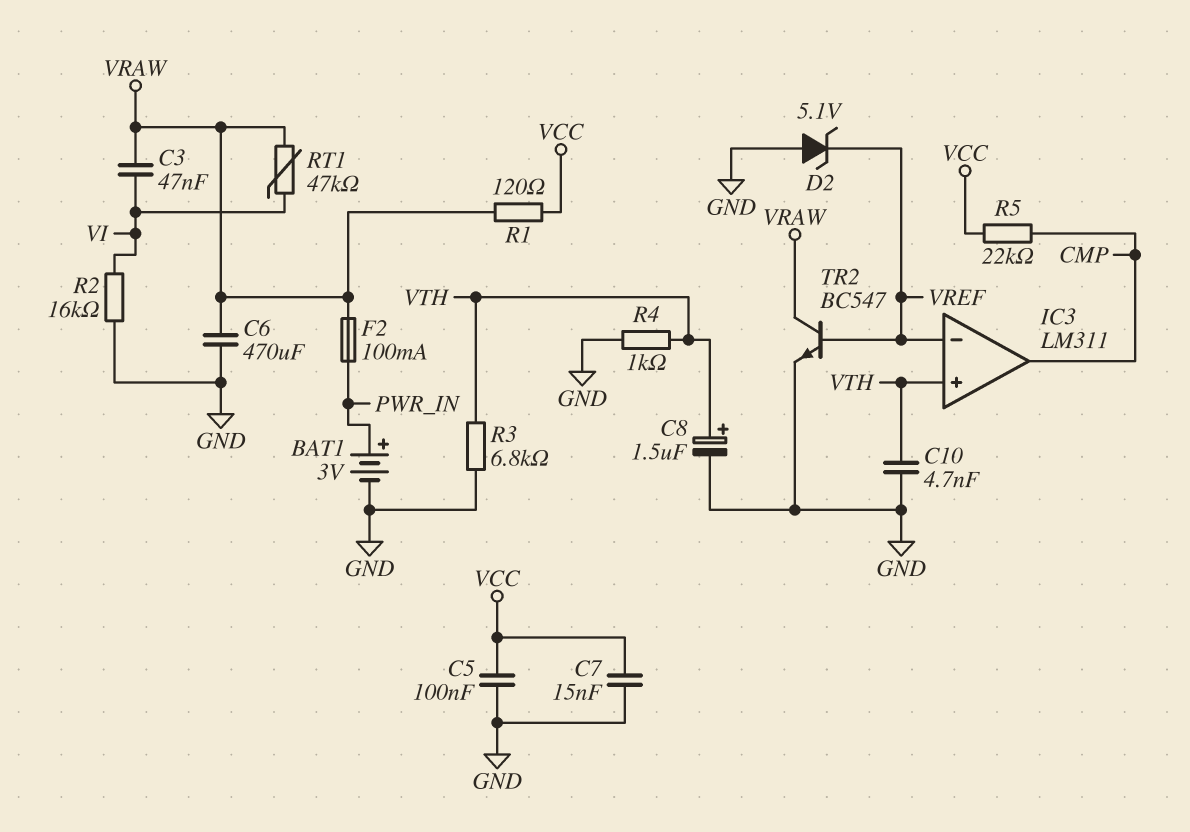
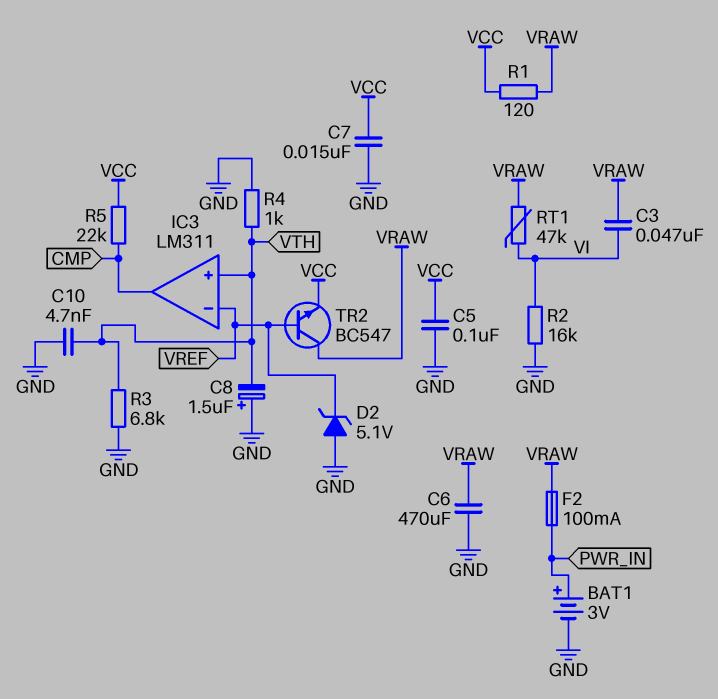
C8: 1.5uF (plus VTH, minus GND) -> 1.5uF (plus GND, minus VTH)
TR2: NPN BC547 (B VREF, C VRAW, E GND) -> NPN BC547 (B VREF, C VRAW, E VCC)

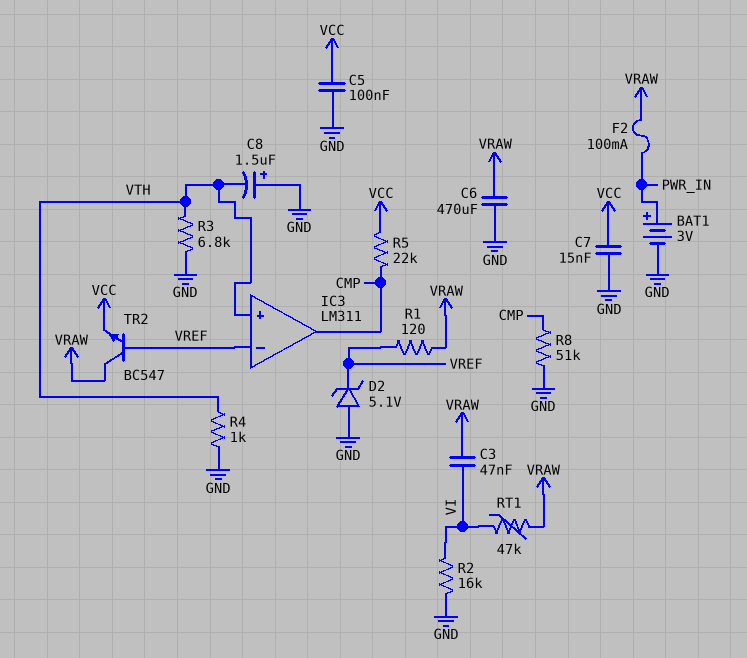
C10: 4.7nF (GND, VTH) -> none
R1: 120 (VCC, VRAW) -> 120 (VRAW, VREF)
R8: none -> 51k (CMP, GND)

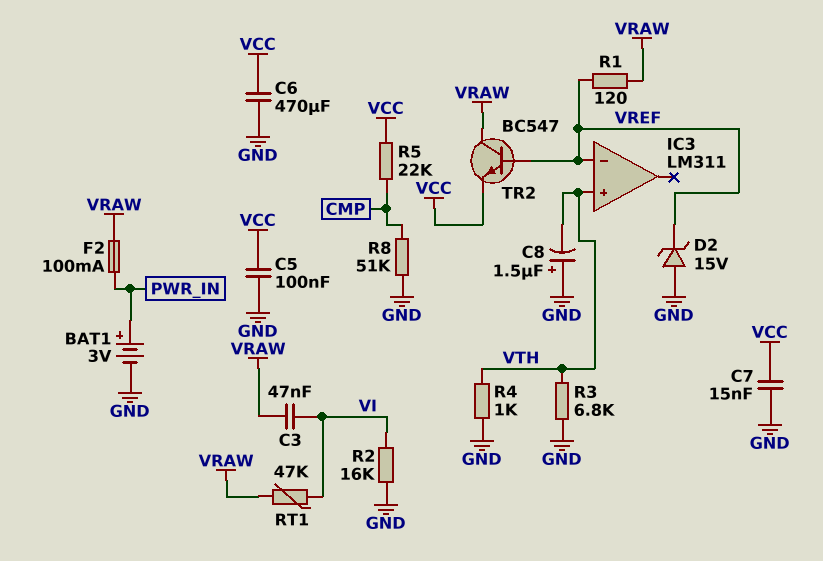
C6: 470uF (GND, VRAW) -> 470uF (GND, VCC)
D2: zener 5.1V (A GND, K VREF) -> zener 15V (A GND, K VREF)
IC3 pin out: CMP -> none

